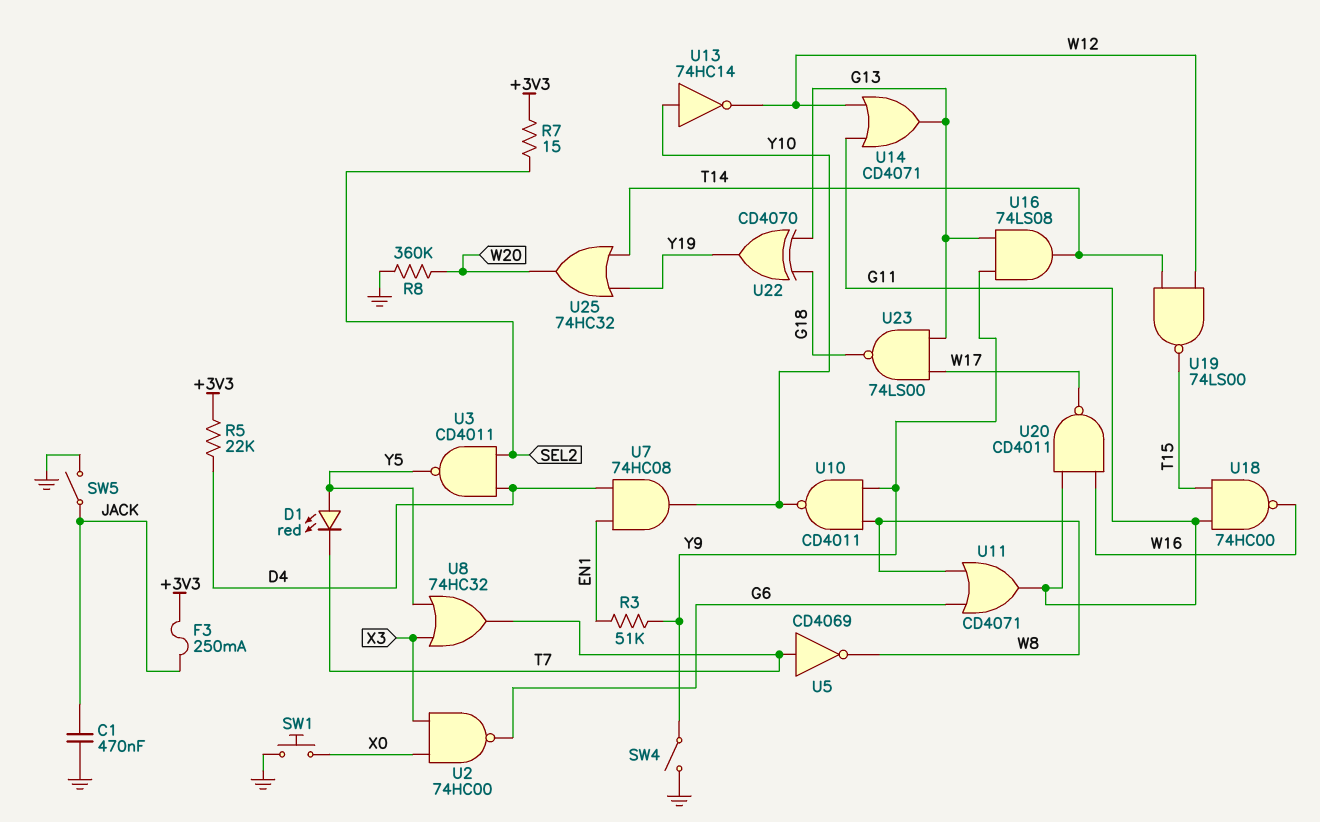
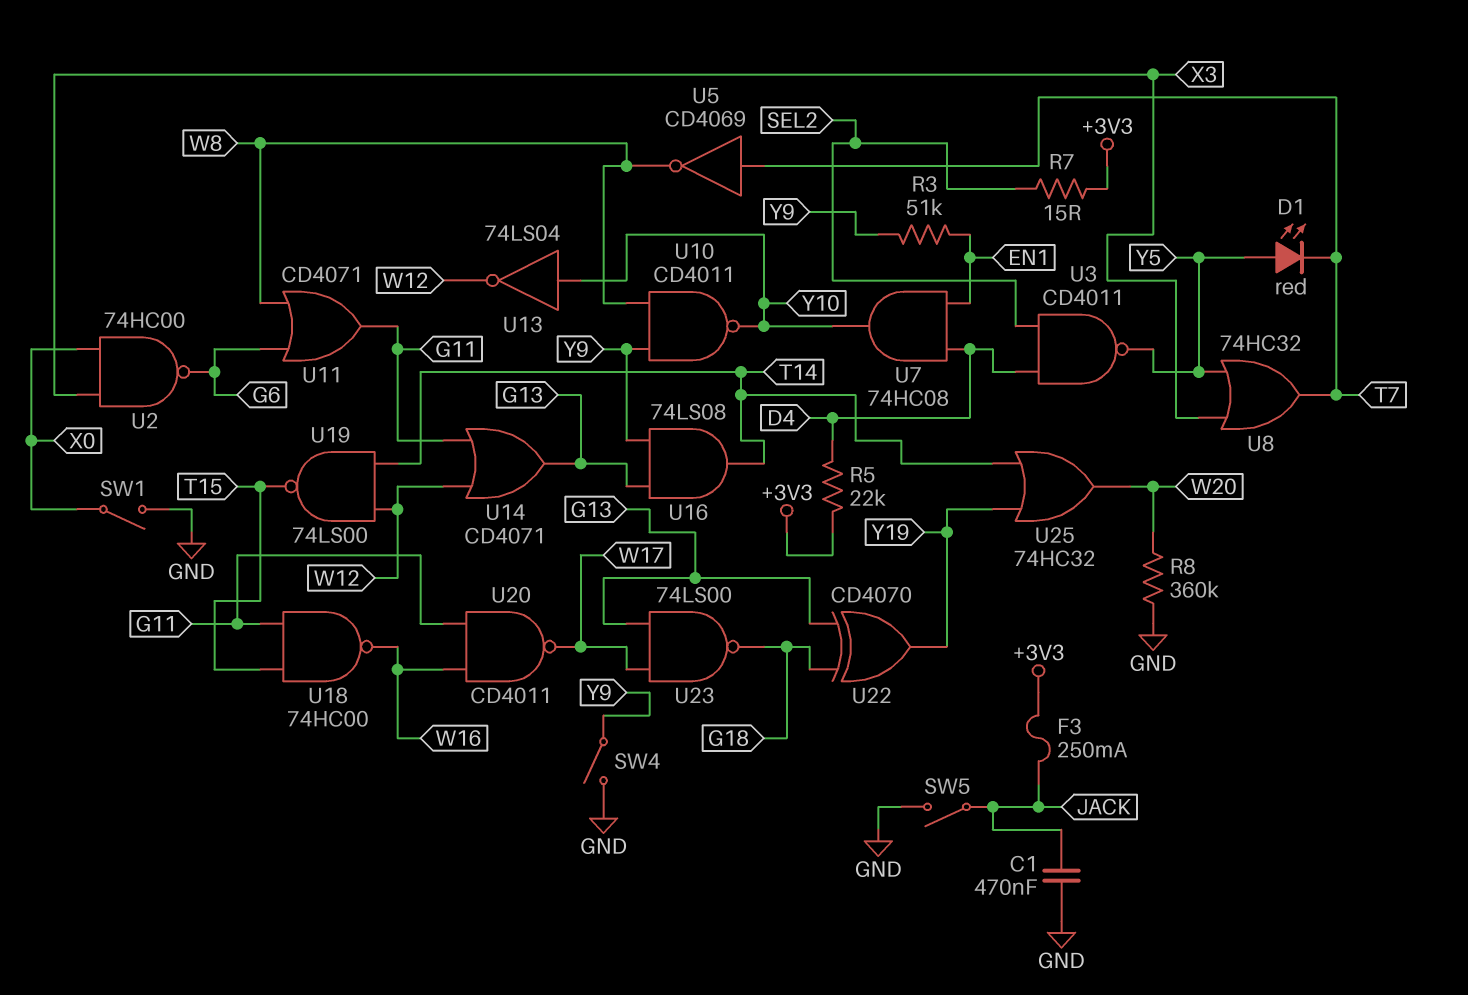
SW1: button (GND, X0) -> switch (GND, X0)
U13: NOT 74HC14 (in Y10, out W12) -> NOT 74LS04 (in Y10, out W12)

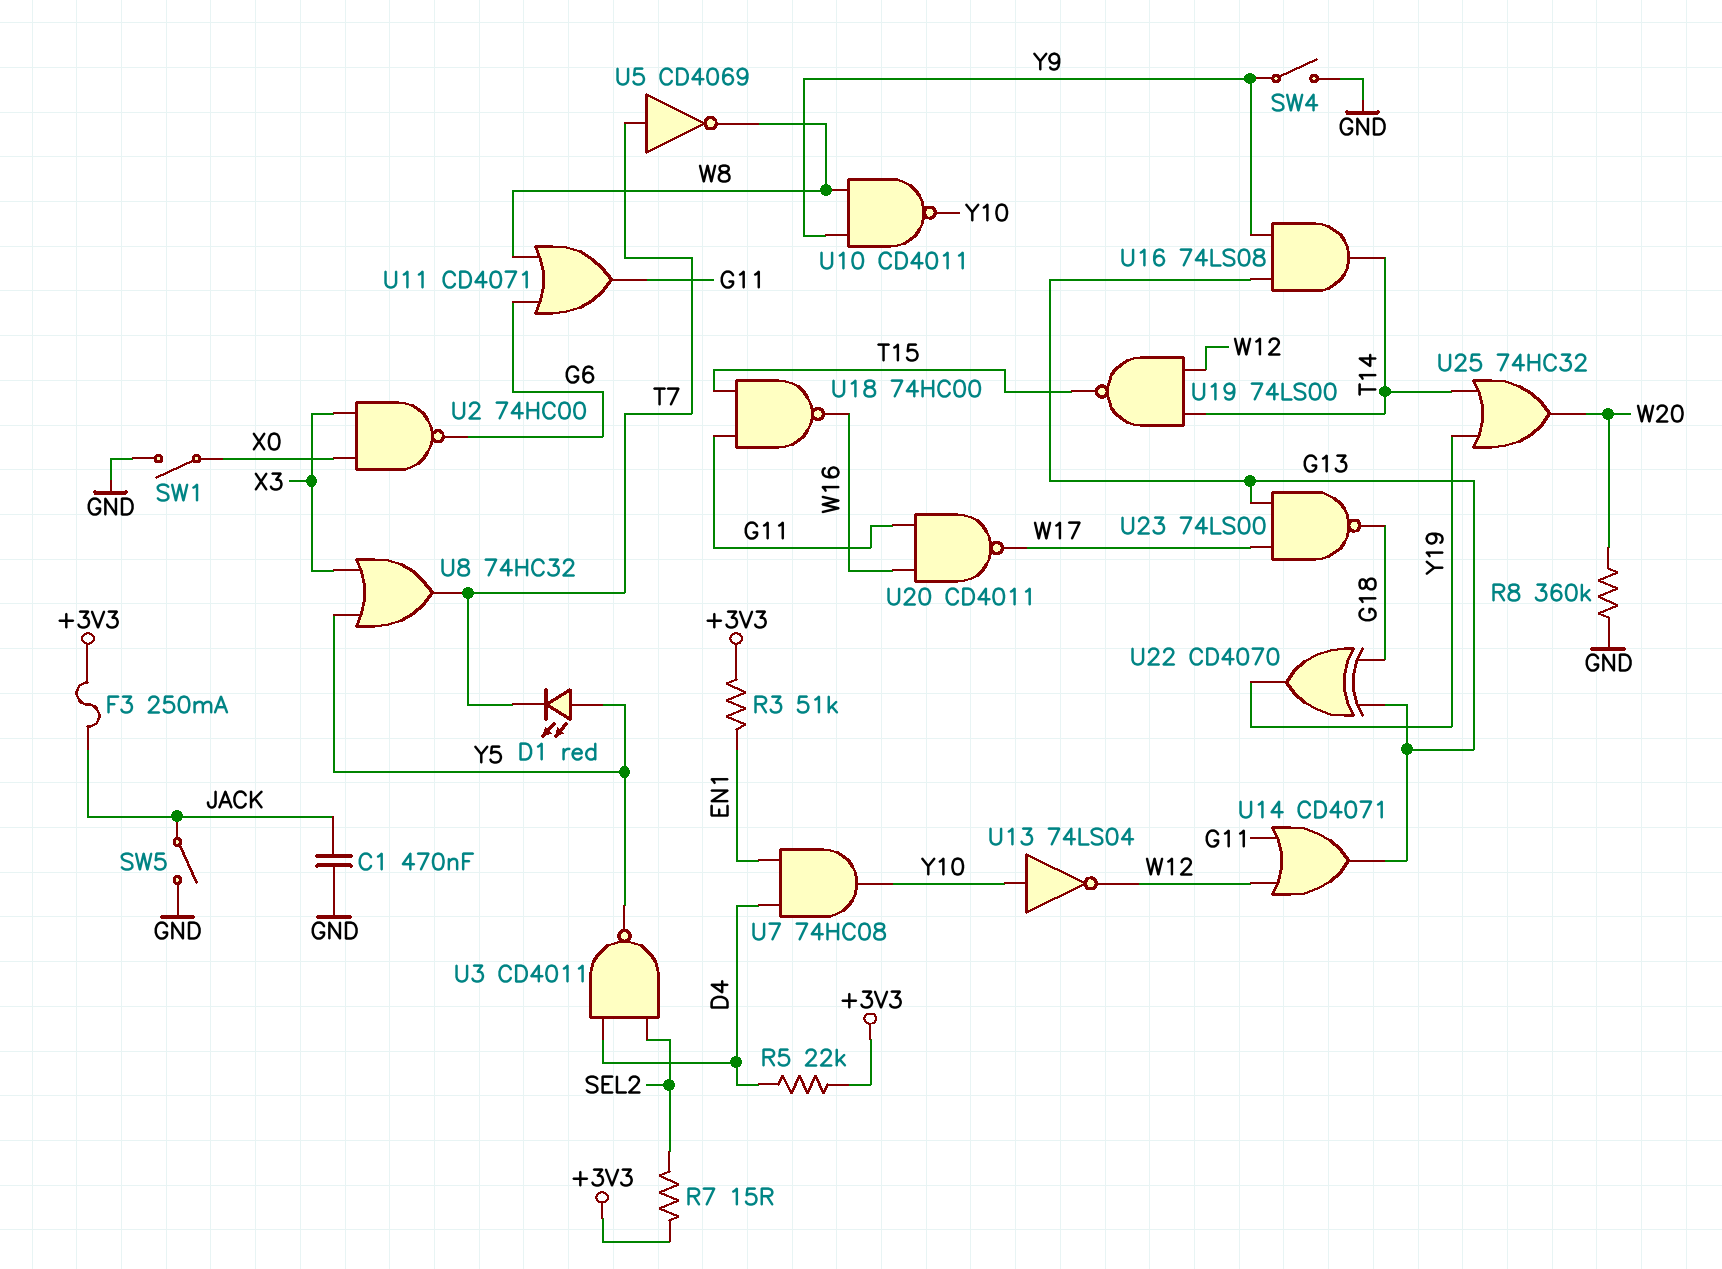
R3: 51k (EN1, Y9) -> 51k (+3V3, EN1)

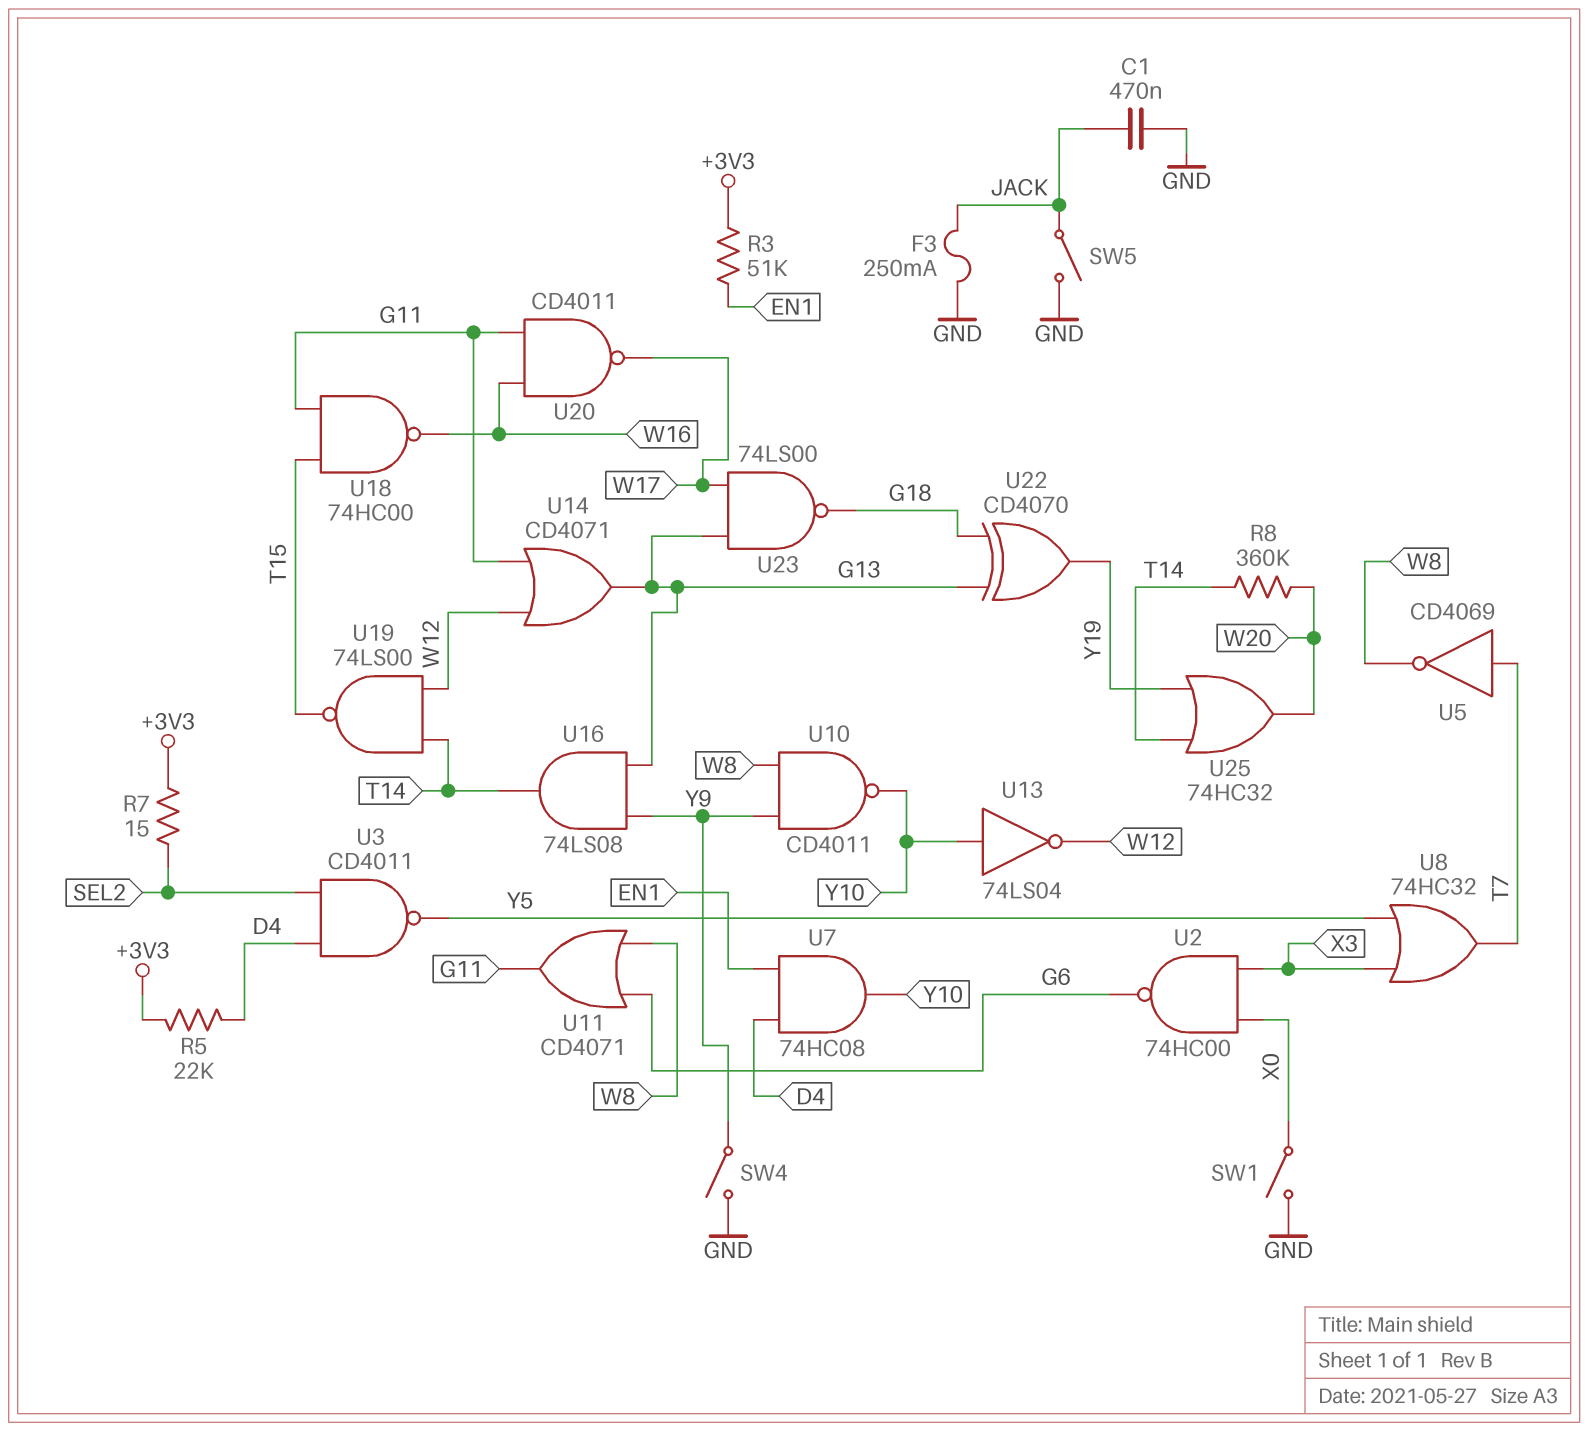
D1: LED red (A Y5, K T7) -> none
F3: 250mA (+3V3, JACK) -> 250mA (GND, JACK)
R8: 360k (GND, W20) -> 360k (T14, W20)

